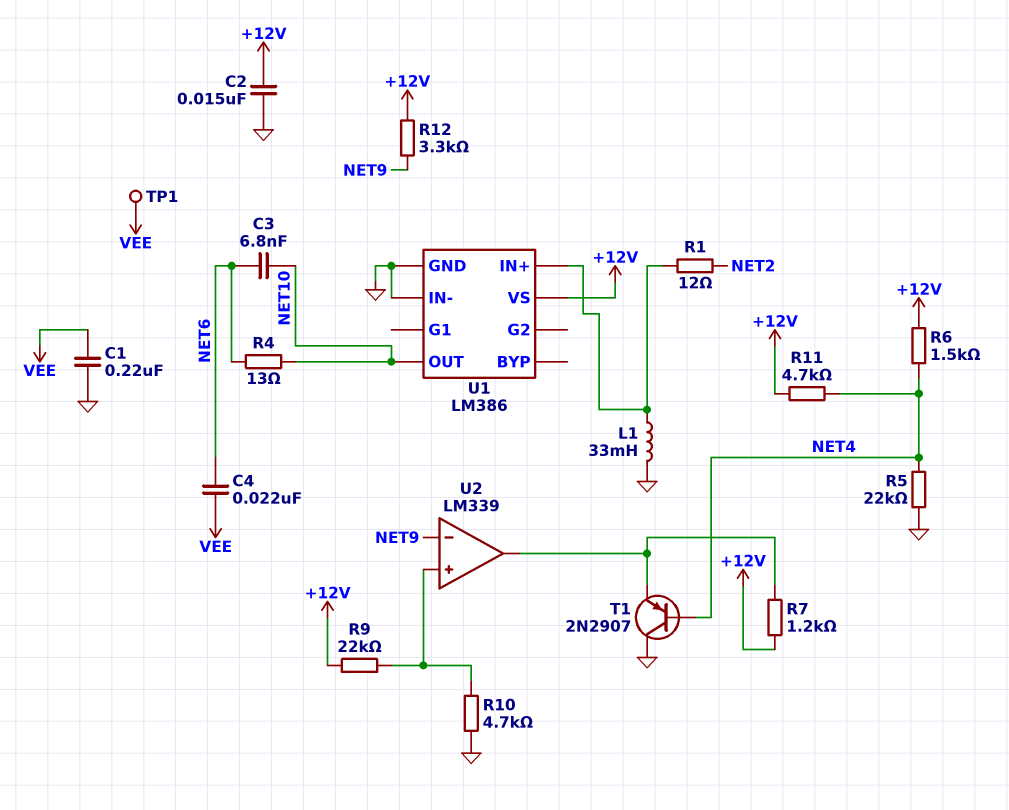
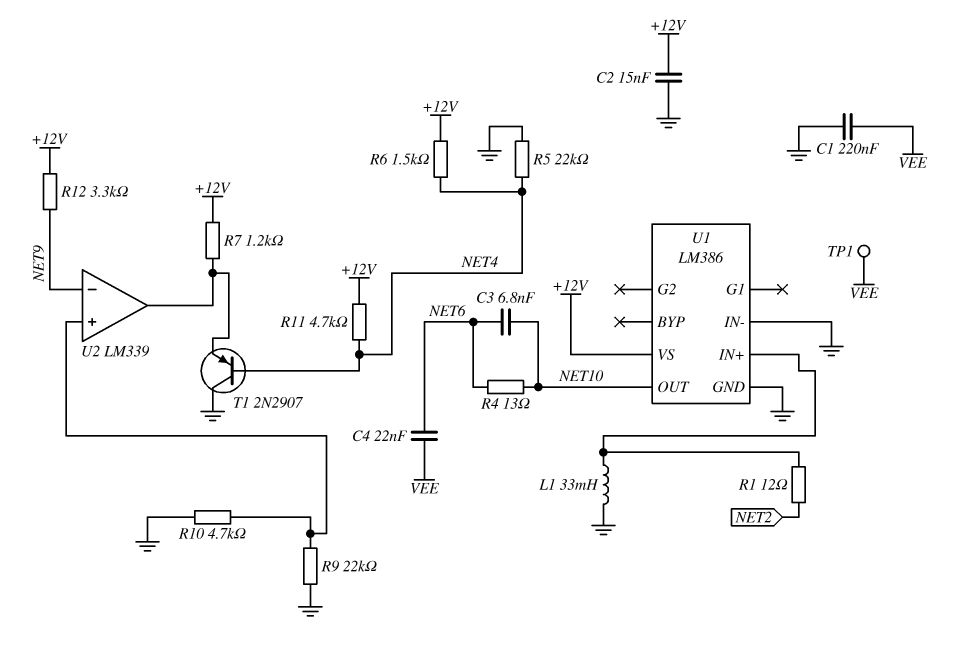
R9: 22k (+12V, U2/in+) -> 22k (GND, U2/in+)

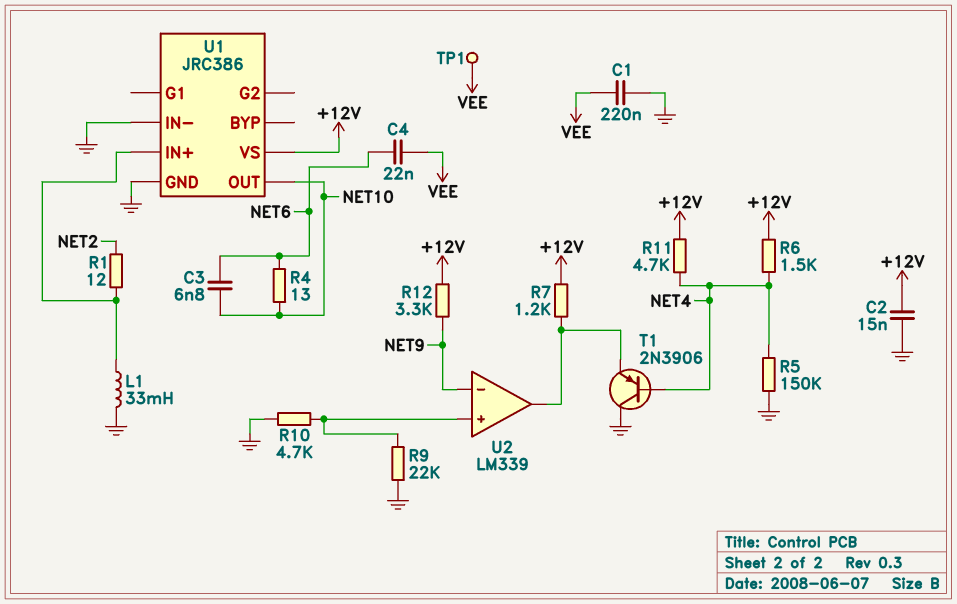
R5: 22k (GND, NET4) -> 150k (GND, NET4)
T1: PNP 2N2907 (B NET4, C GND, E U2/out) -> PNP 2N3906 (B NET4, C GND, E U2/out)
U1: LM386 -> JRC386

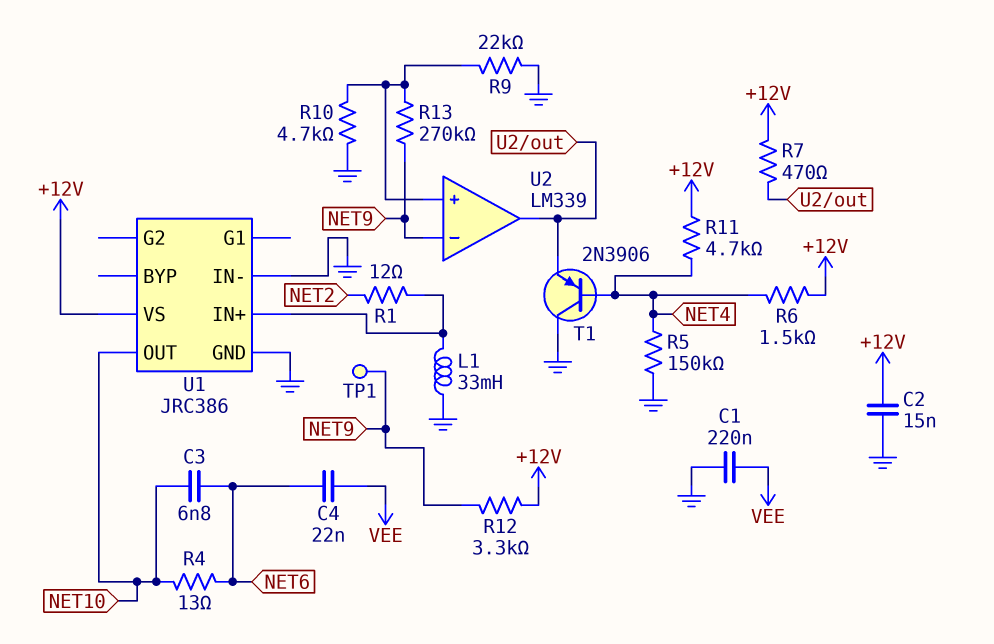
R7: 1.2k (+12V, U2/out) -> 470 (+12V, U2/out)
R13: none -> 270k (NET9, U2/in+)
TP1: test point (VEE) -> test point (NET9)

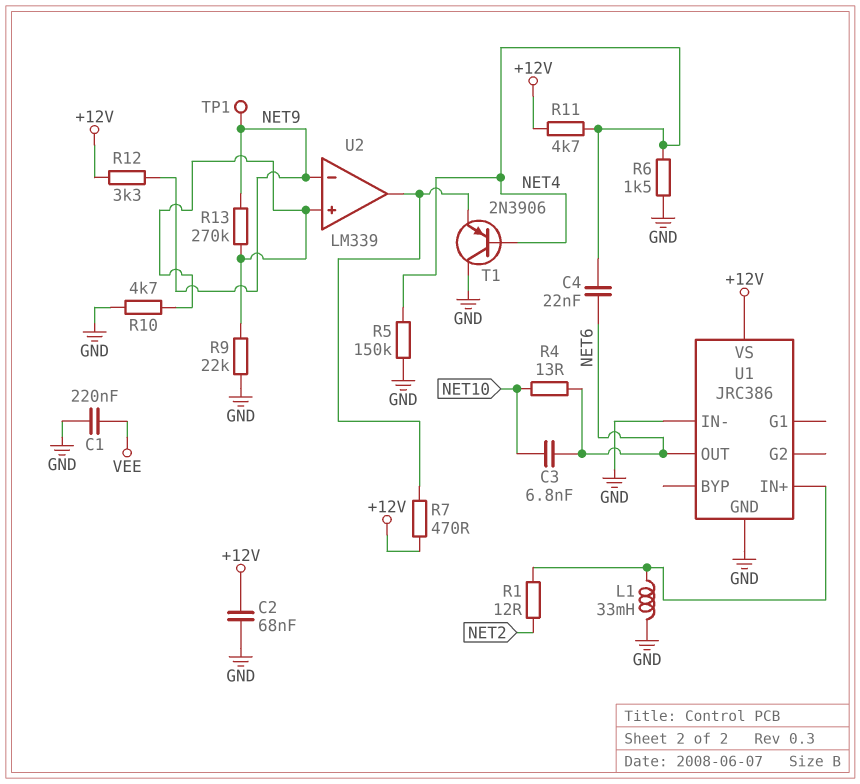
C2: 15nF (+12V, GND) -> 68nF (+12V, GND)
C4: 22nF (NET6, VEE) -> 22nF (NET4, NET6)
R6: 1.5k (+12V, NET4) -> 1.5k (GND, NET4)
U1 pin OUT: NET10 -> NET6

